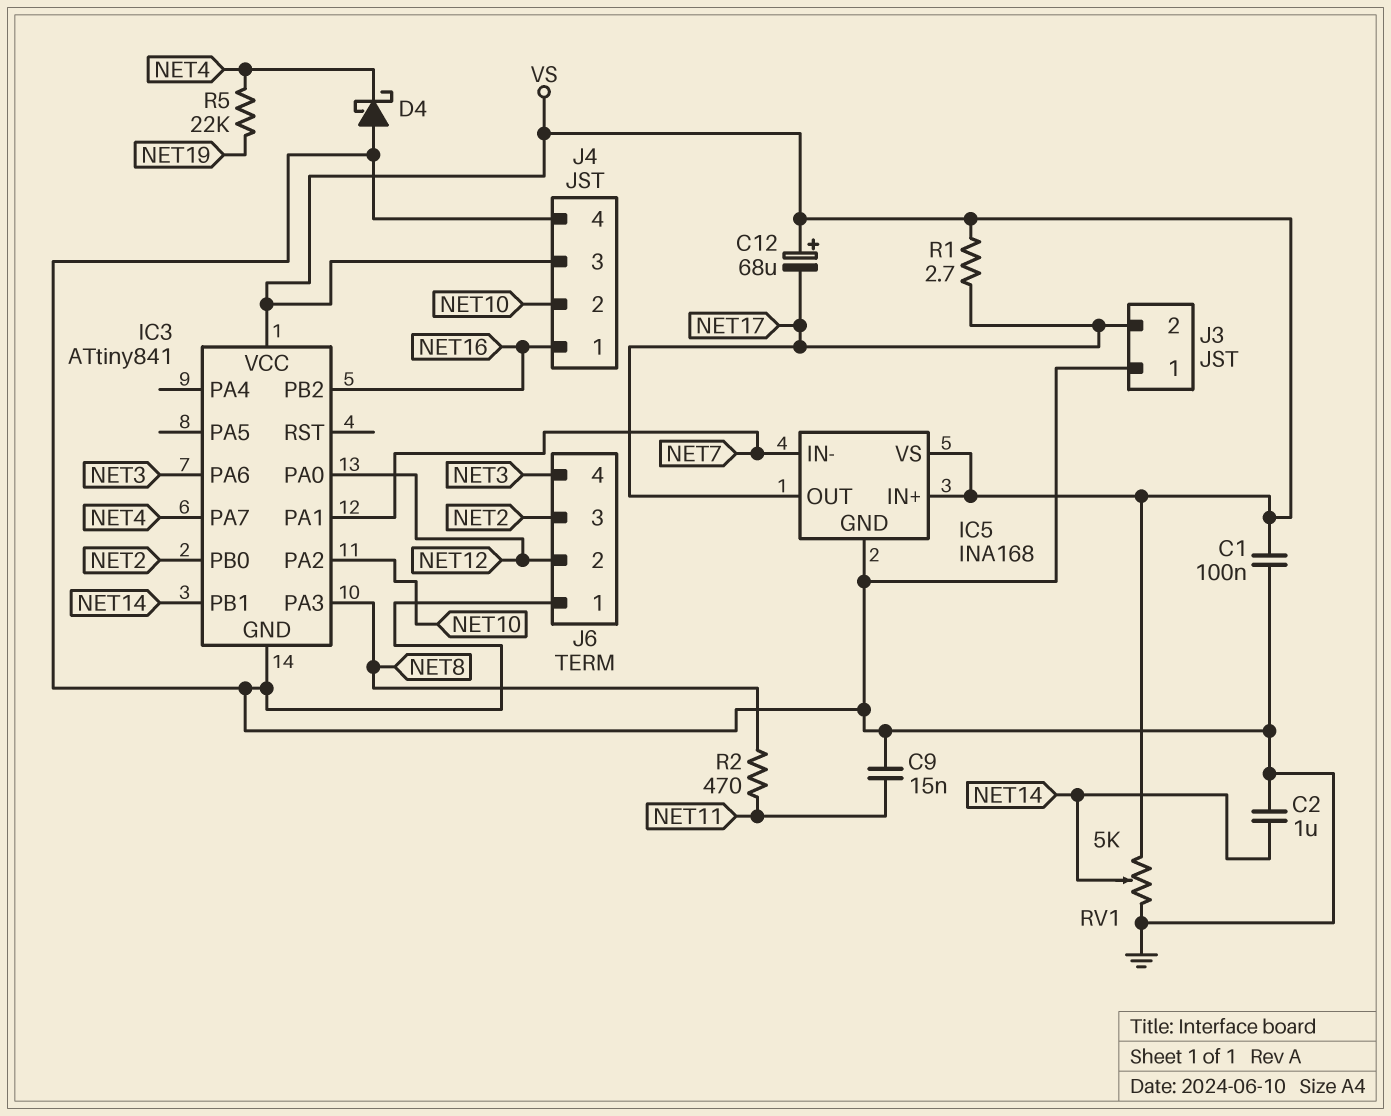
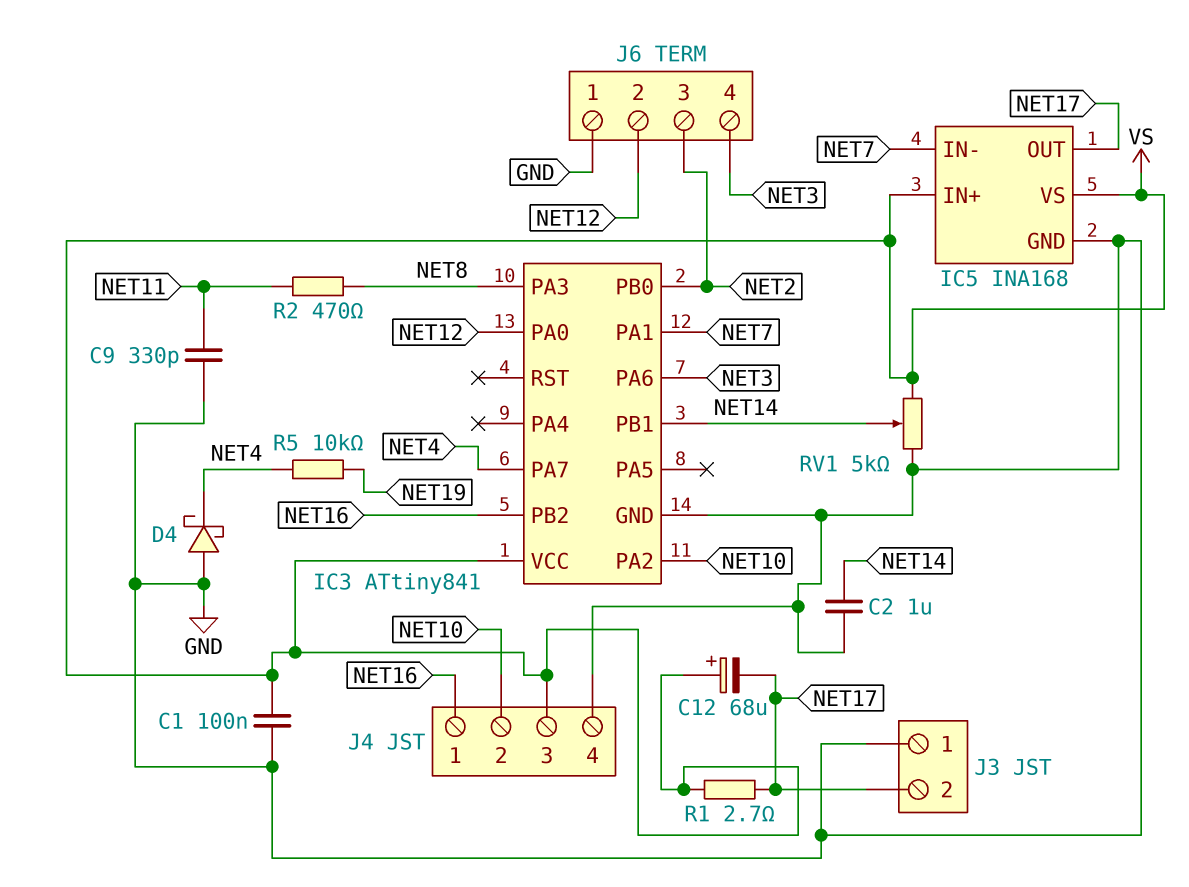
C9: 15nF (GND, NET11) -> 330pF (GND, NET11)
R5: 22k (NET4, NET19) -> 10k (NET4, NET19)

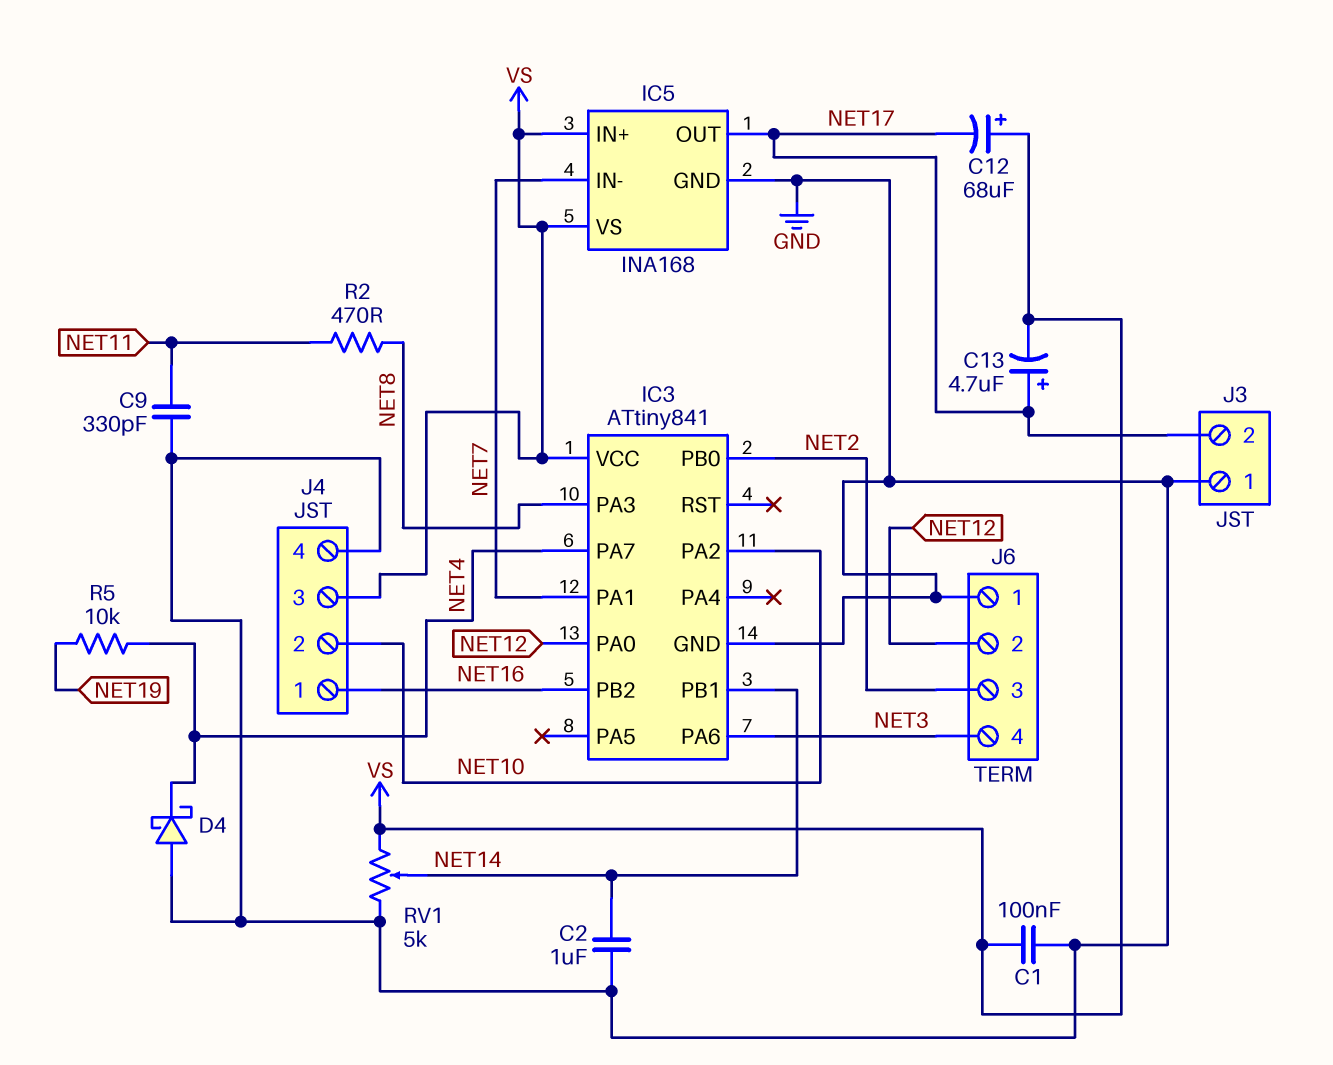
C13: none -> 4.7uF (plus NET17, minus VS)
R1: 2.7 (NET17, VS) -> none

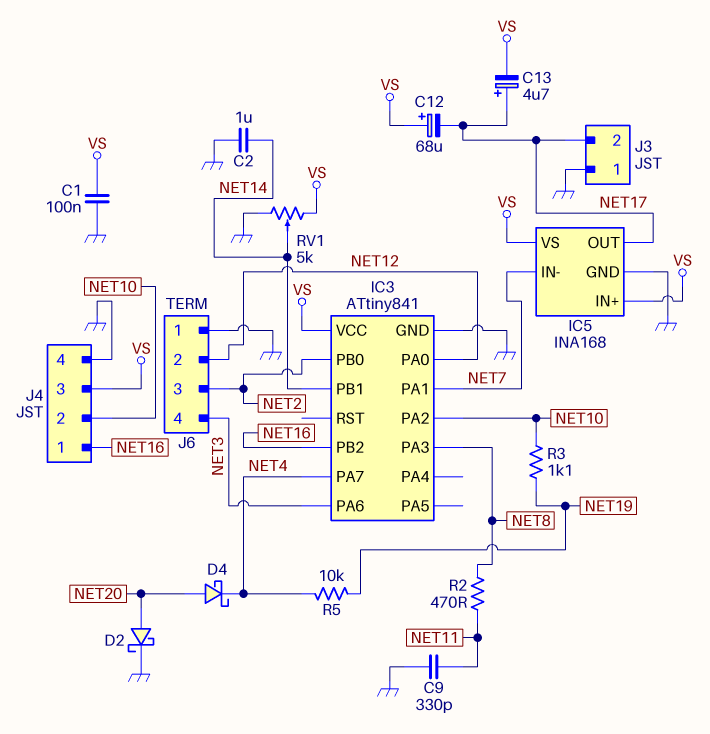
D2: none -> schottky (A NET20, K GND)
D4: schottky (A GND, K NET4) -> schottky (A NET20, K NET4)
R3: none -> 1.1k (NET10, NET19)

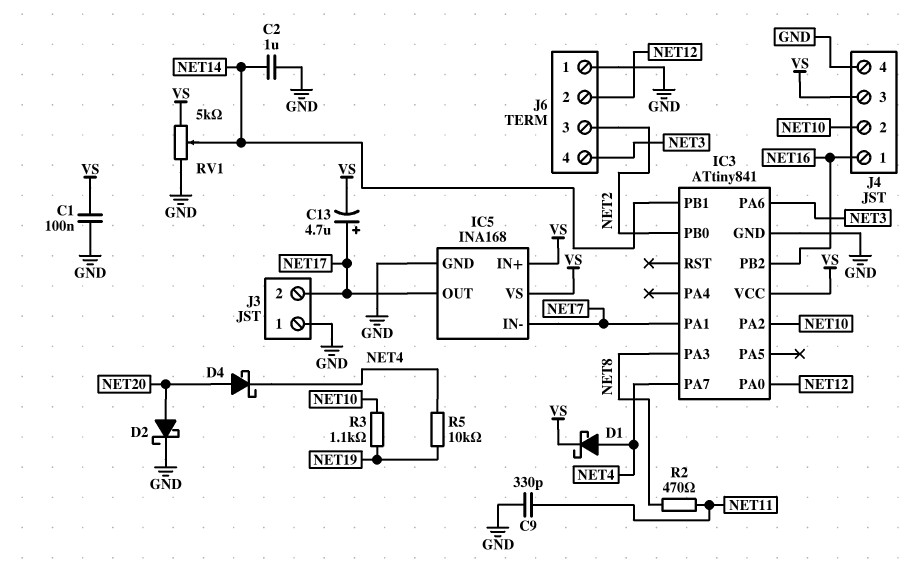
C12: 68uF (plus VS, minus NET17) -> none
D1: none -> schottky (A NET4, K VS)

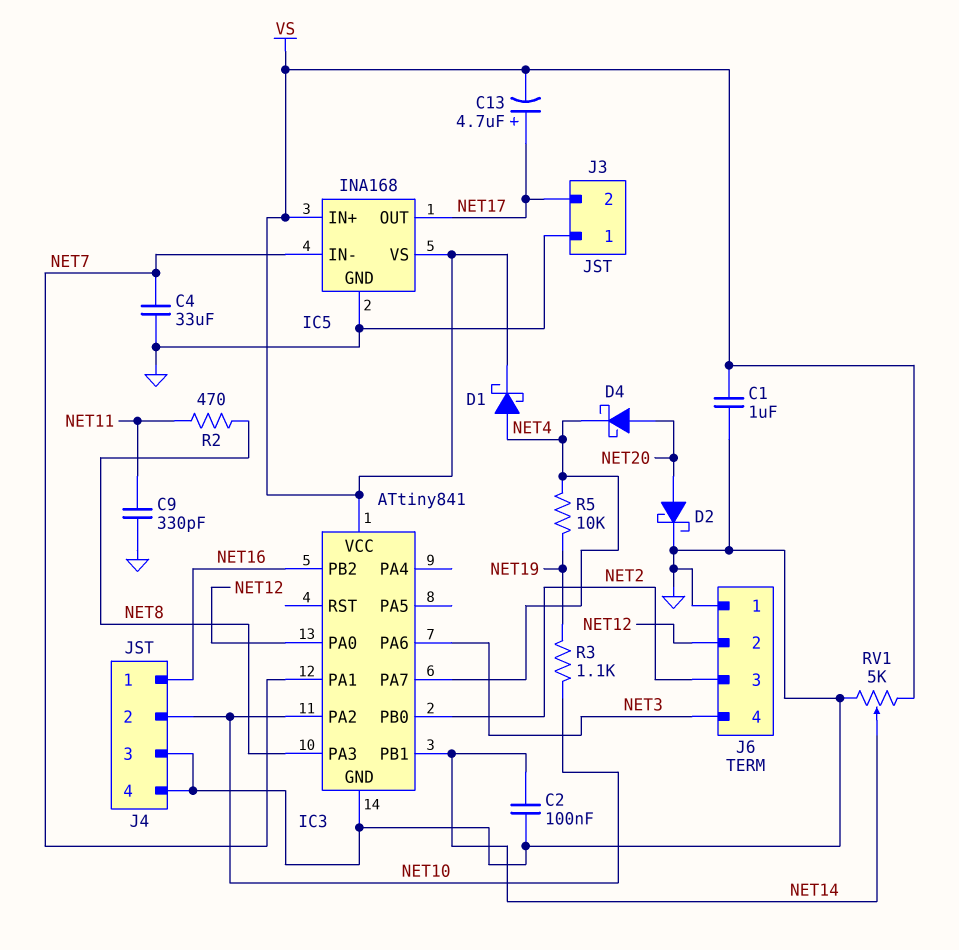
C1: 100nF (GND, VS) -> 1uF (GND, VS)
C2: 1uF (GND, NET14) -> 100nF (GND, NET14)
C4: none -> 33uF (GND, NET7)
J4 pin 3: VS -> GND

